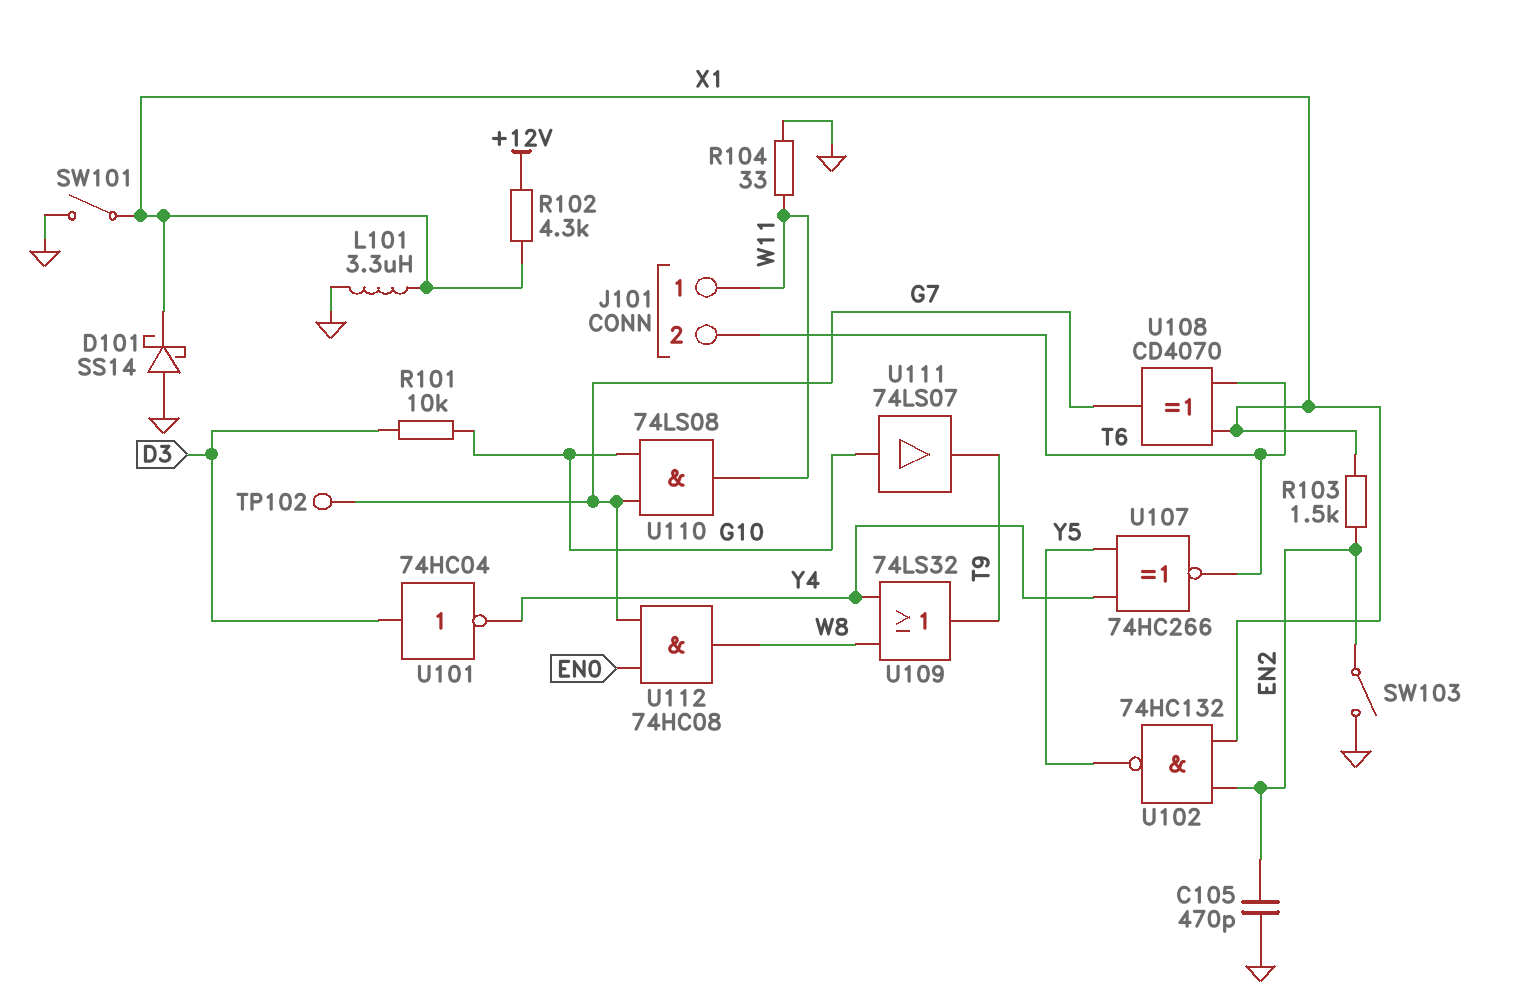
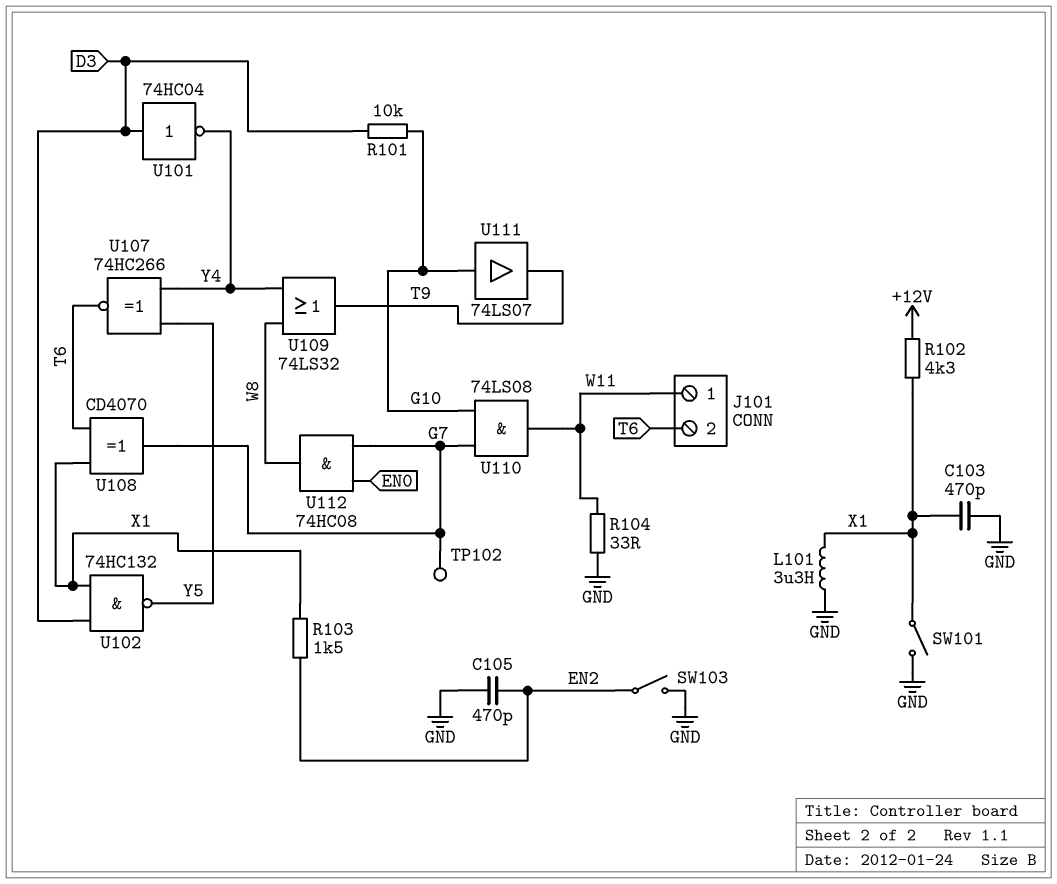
C103: none -> 470pF (GND, X1)
D101: schottky SS14 (A GND, K X1) -> none
U102: NAND 74HC132 (in EN2, in X1, out Y5) -> NAND 74HC132 (in D3, in X1, out Y5)

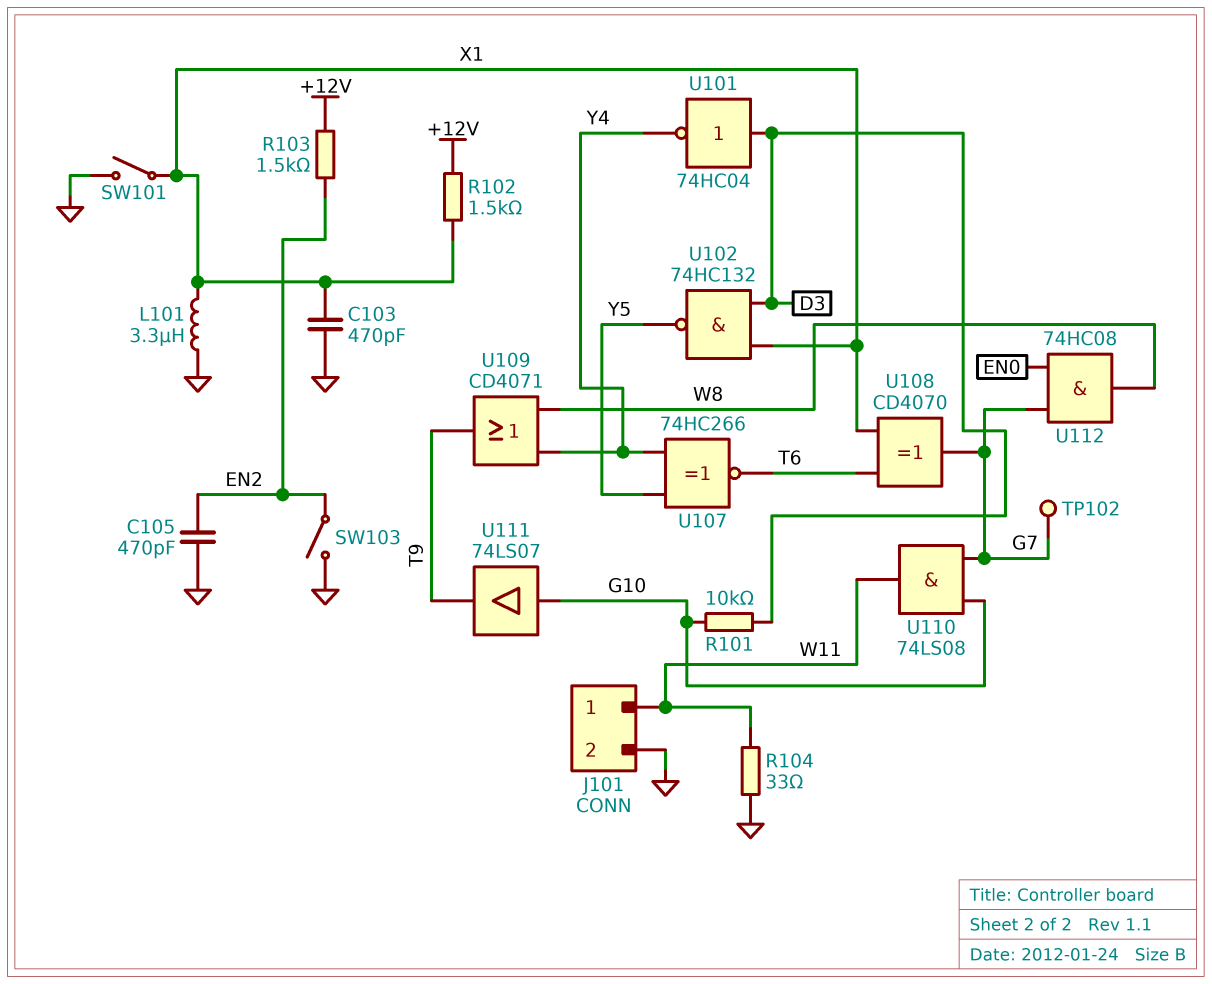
J101 pin 2: T6 -> GND
R102: 4.3k (+12V, X1) -> 1.5k (+12V, X1)
R103: 1.5k (EN2, X1) -> 1.5k (+12V, EN2)
U109: OR 74LS32 (in W8, in Y4, out T9) -> OR CD4071 (in W8, in Y4, out T9)

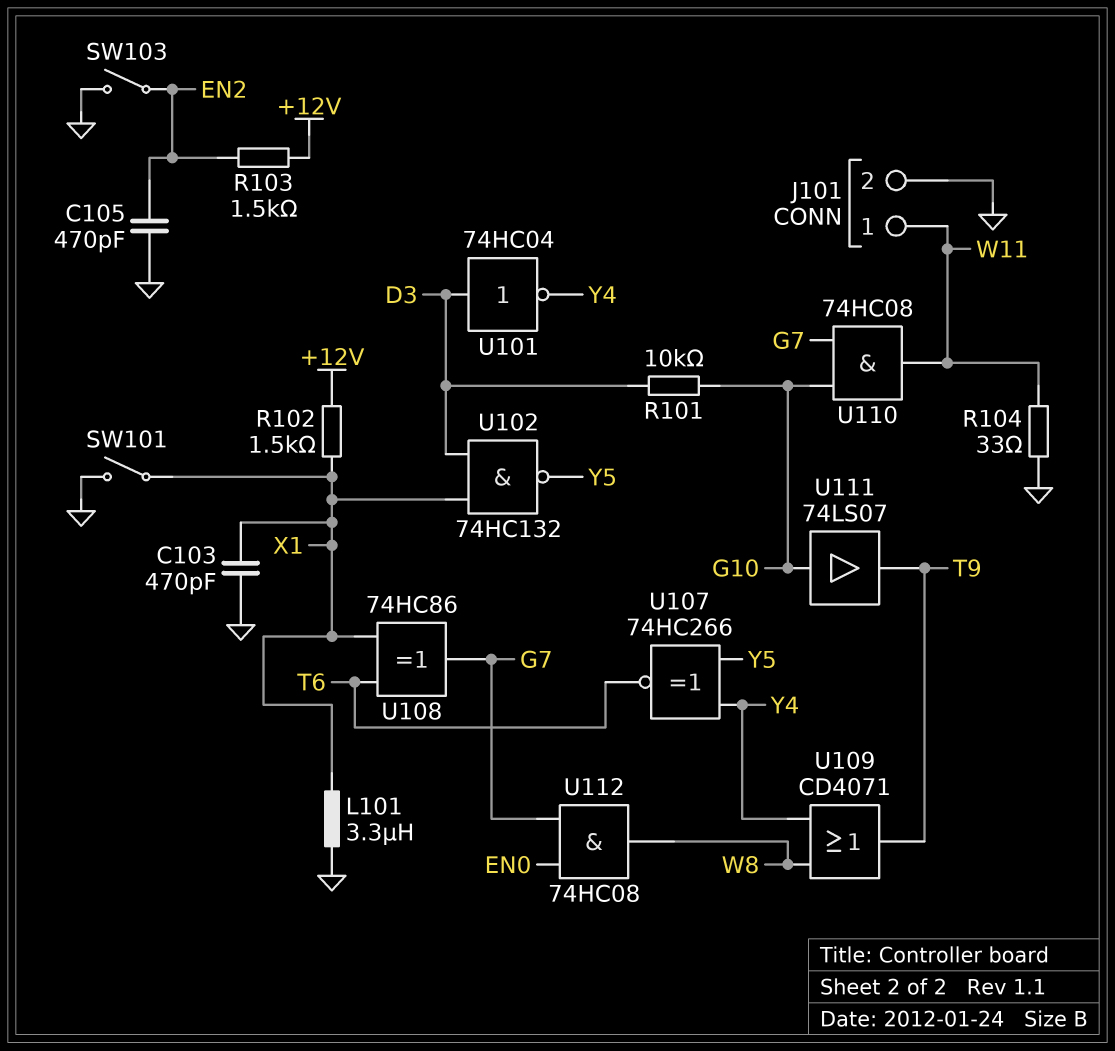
TP102: test point (G7) -> none
U108: XOR CD4070 (in T6, in X1, out G7) -> XOR 74HC86 (in T6, in X1, out G7)
U110: AND 74LS08 (in G7, in G10, out W11) -> AND 74HC08 (in G7, in G10, out W11)

